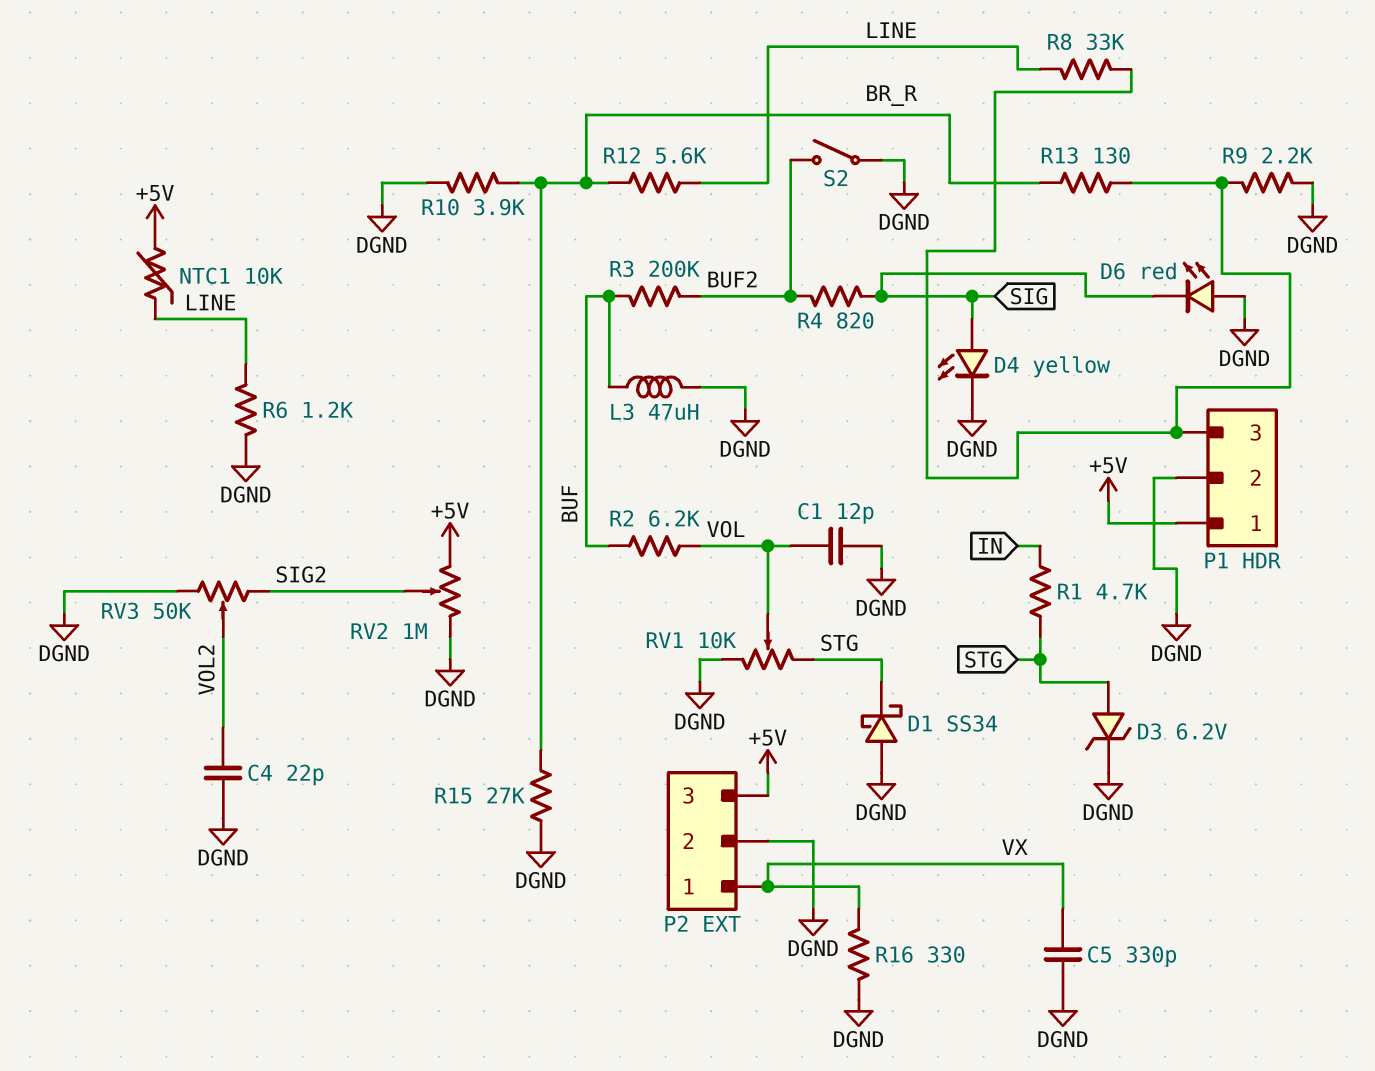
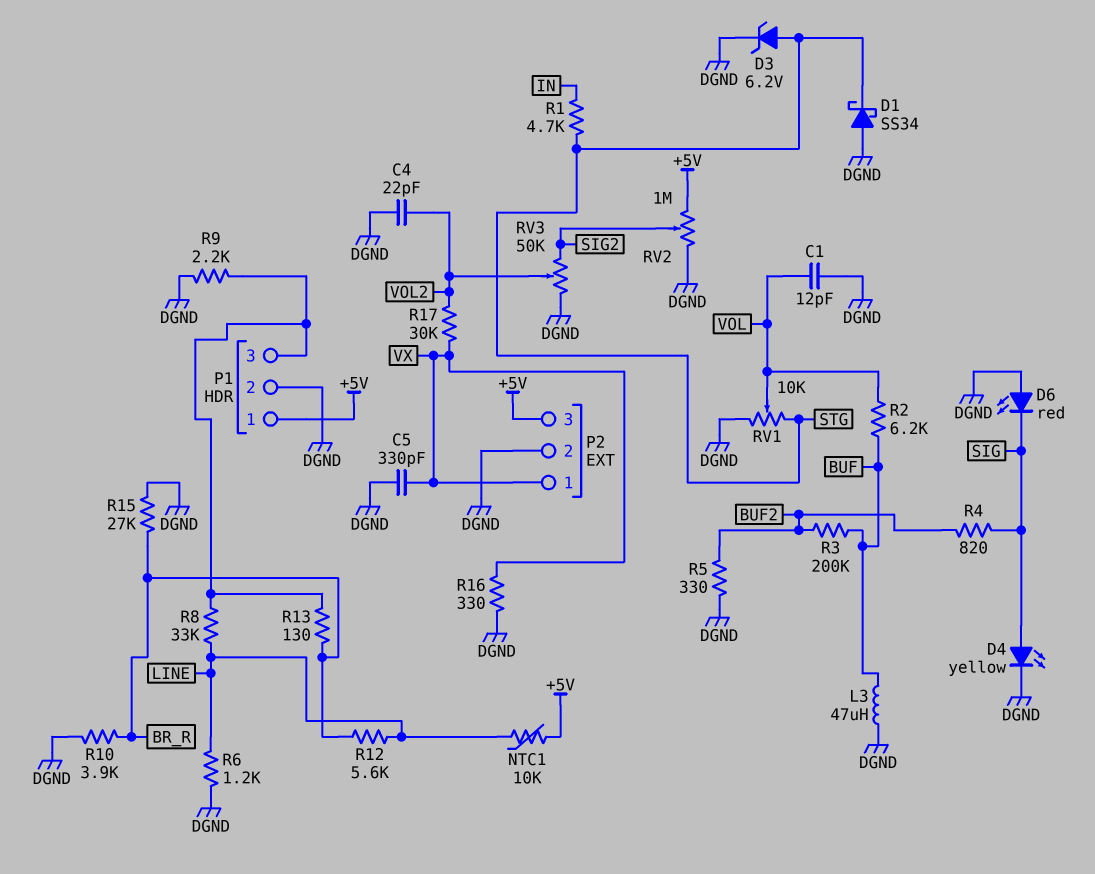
R5: none -> 330 (BUF2, DGND)
R17: none -> 30k (VOL2, VX)
S2: switch (BUF2, DGND) -> none

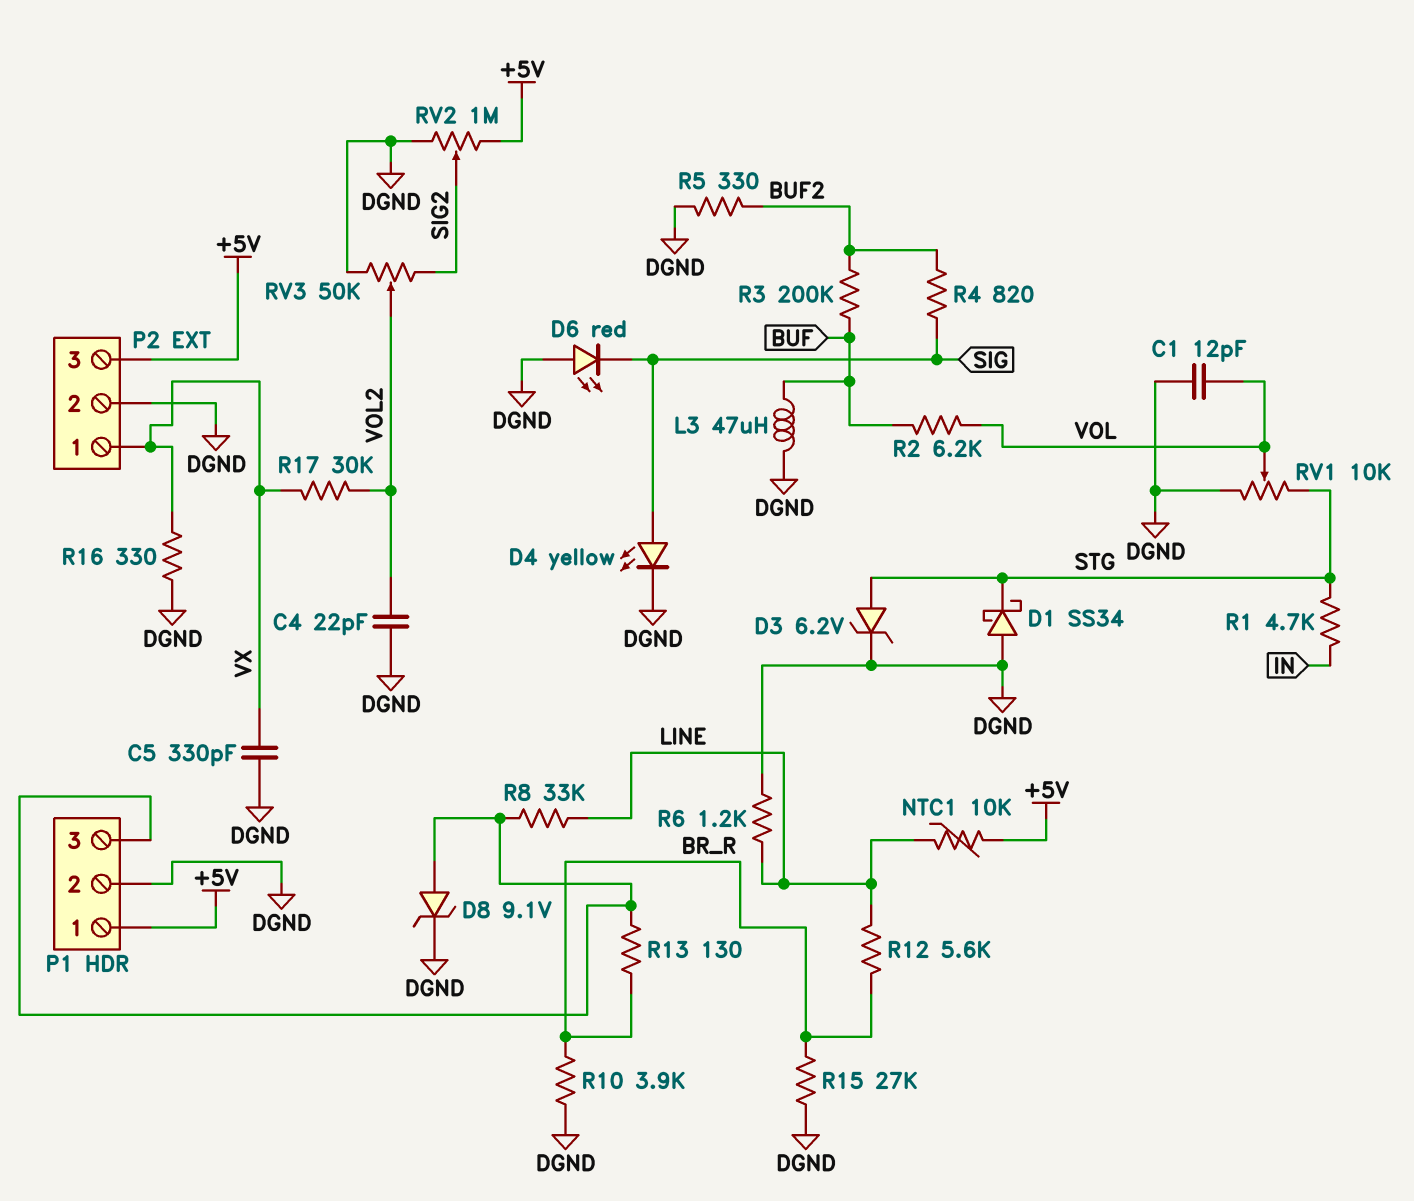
D8: none -> zener 9.1V (A P1/3, K DGND)
R9: 2.2k (DGND, P1/3) -> none

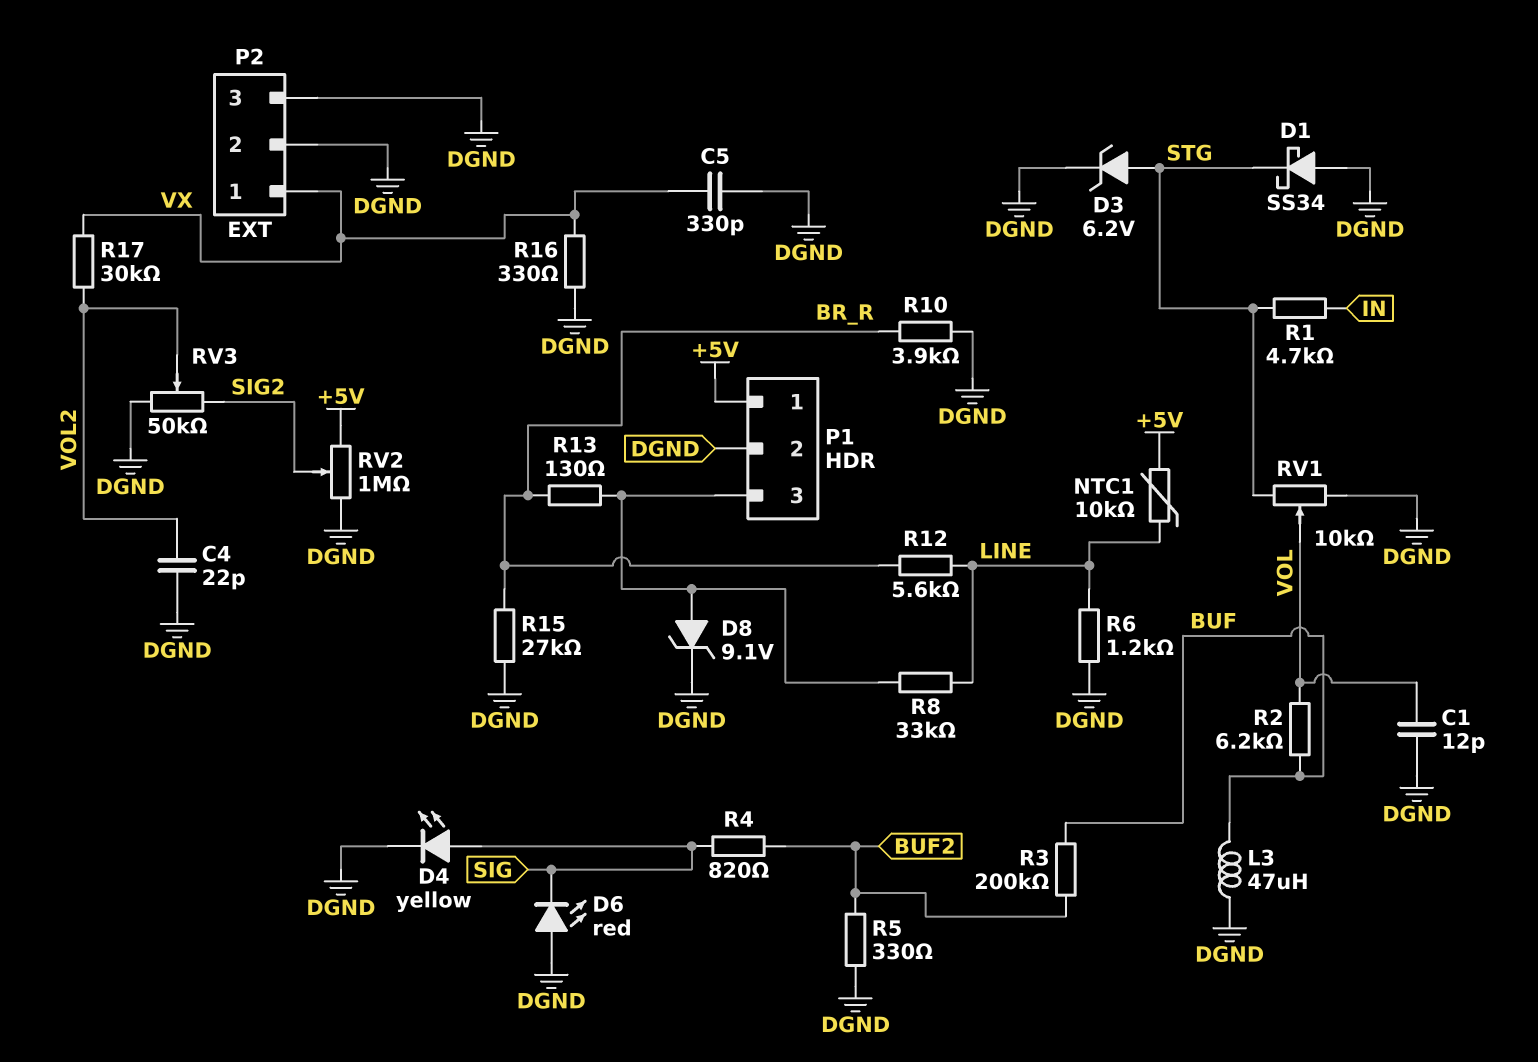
P2 pin 3: +5V -> DGND

